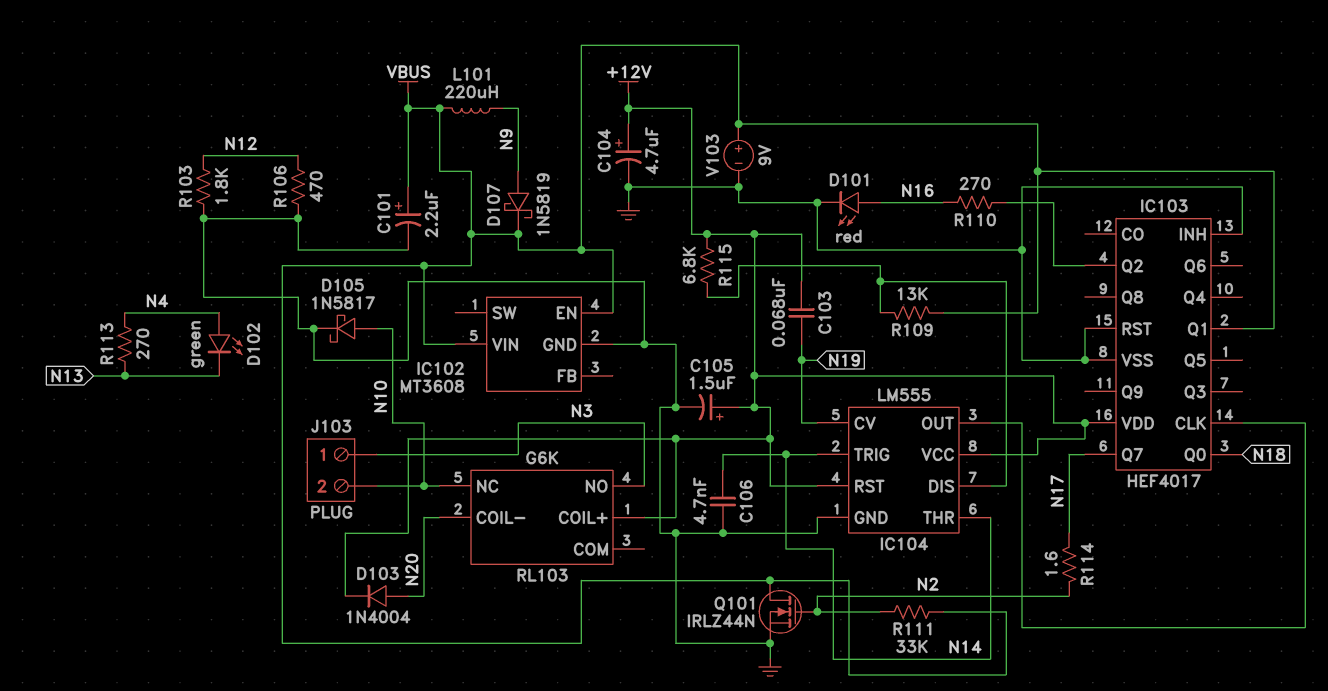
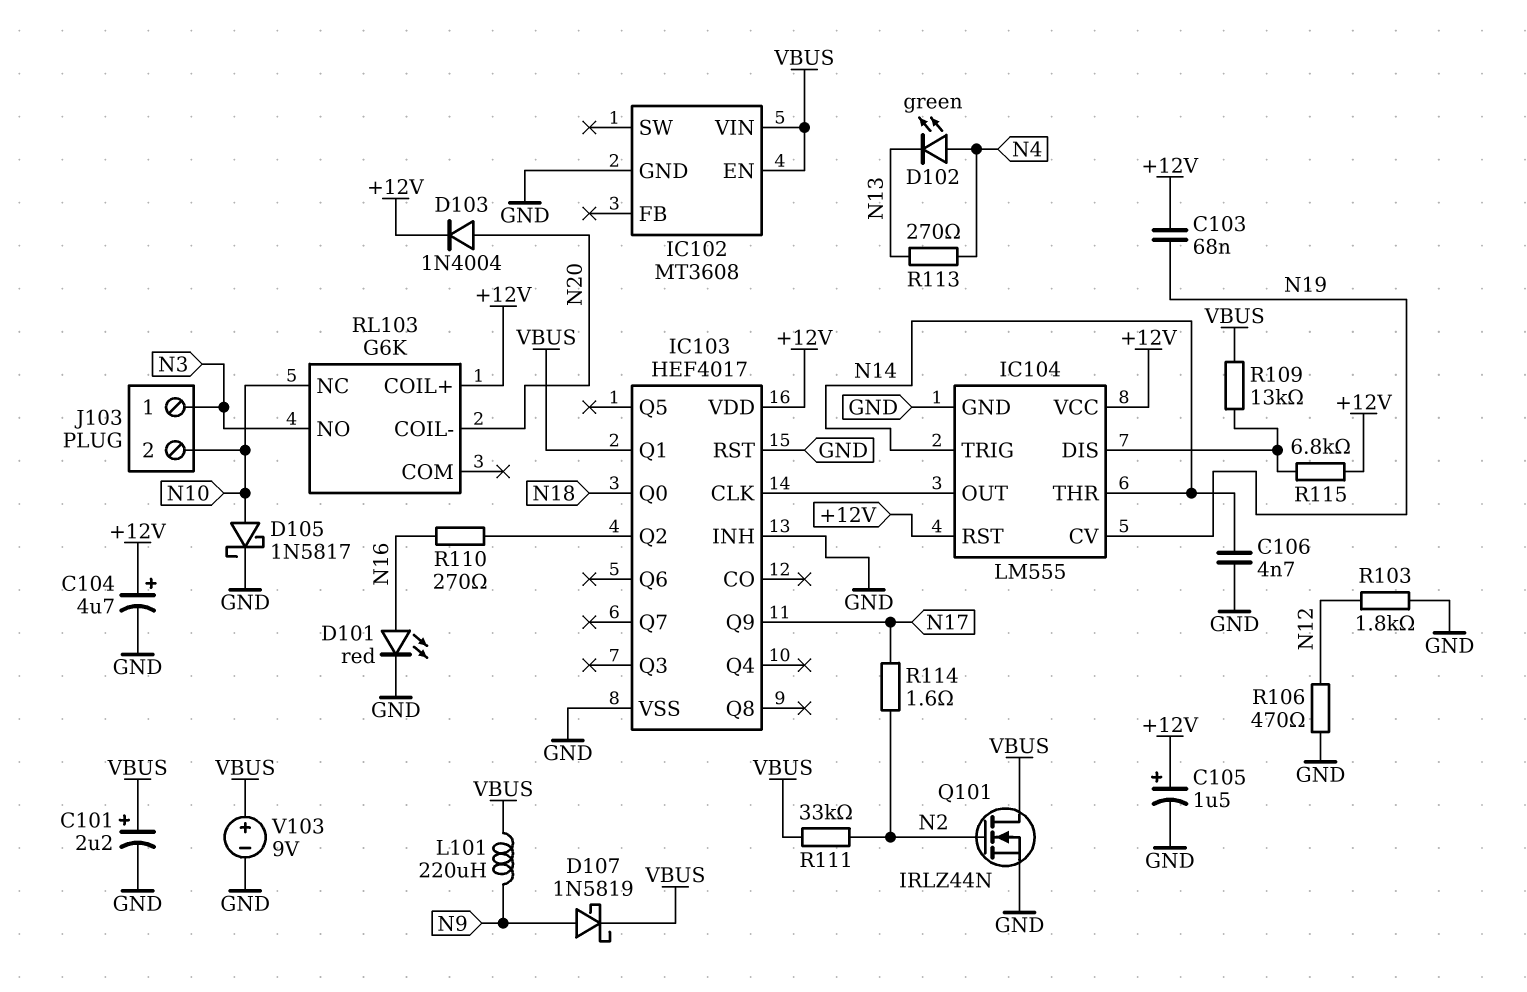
IC103 pin Q7: N17 -> none
IC103 pin Q9: none -> N17

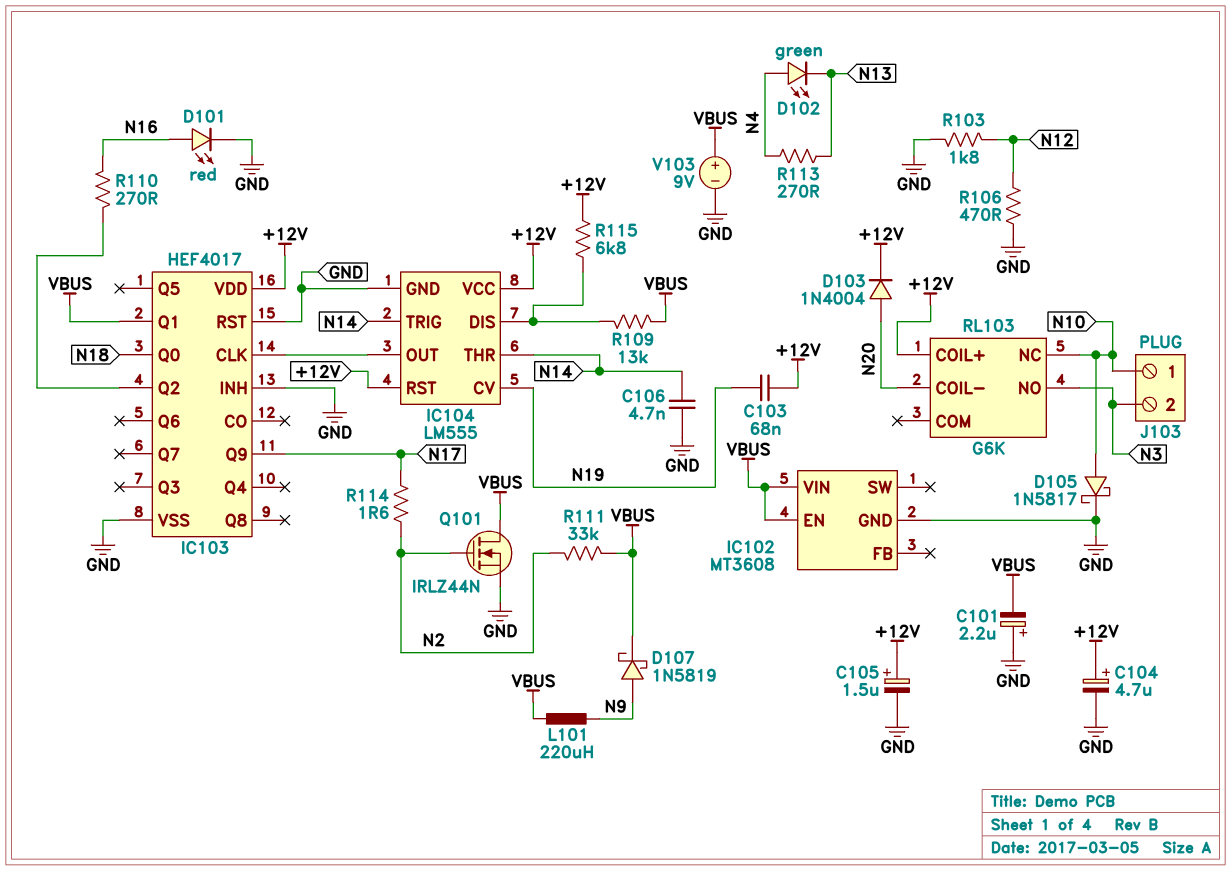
C101: 2.2uF (plus VBUS, minus GND) -> 2.2uF (plus GND, minus VBUS)
J103 pin 1: N3 -> N10
J103 pin 2: N10 -> N3

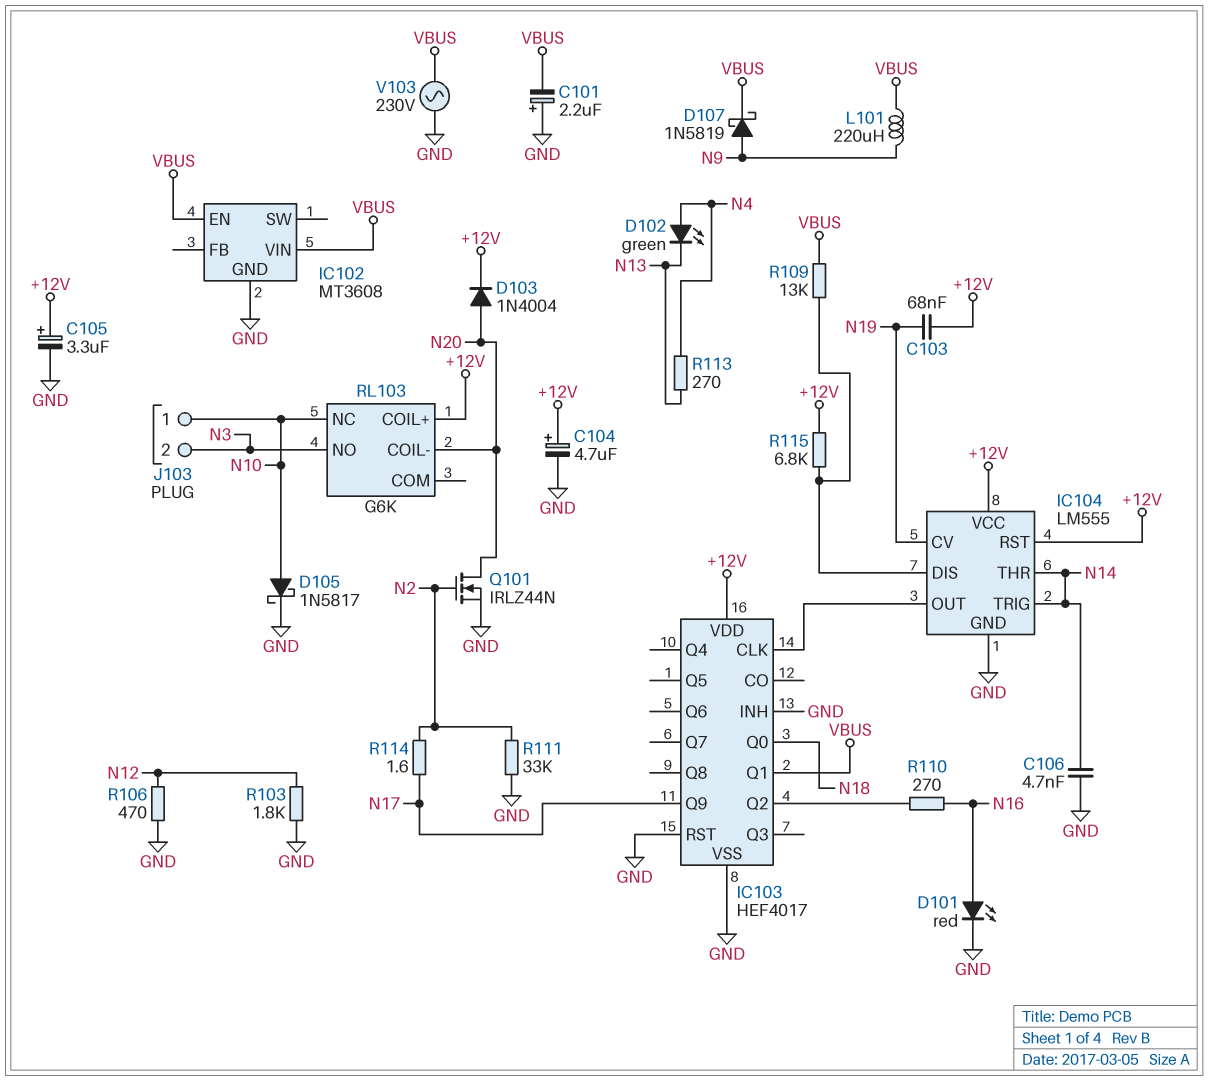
C105: 1.5uF (plus +12V, minus GND) -> 3.3uF (plus +12V, minus GND)
Q101: NMOS IRLZ44N (G N2, D VBUS, S GND) -> NMOS IRLZ44N (G N2, D N20, S GND)
R111: 33k (N2, VBUS) -> 33k (GND, N2)
V103: 9V (plus VBUS, minus GND) -> AC 230V (GND, VBUS)

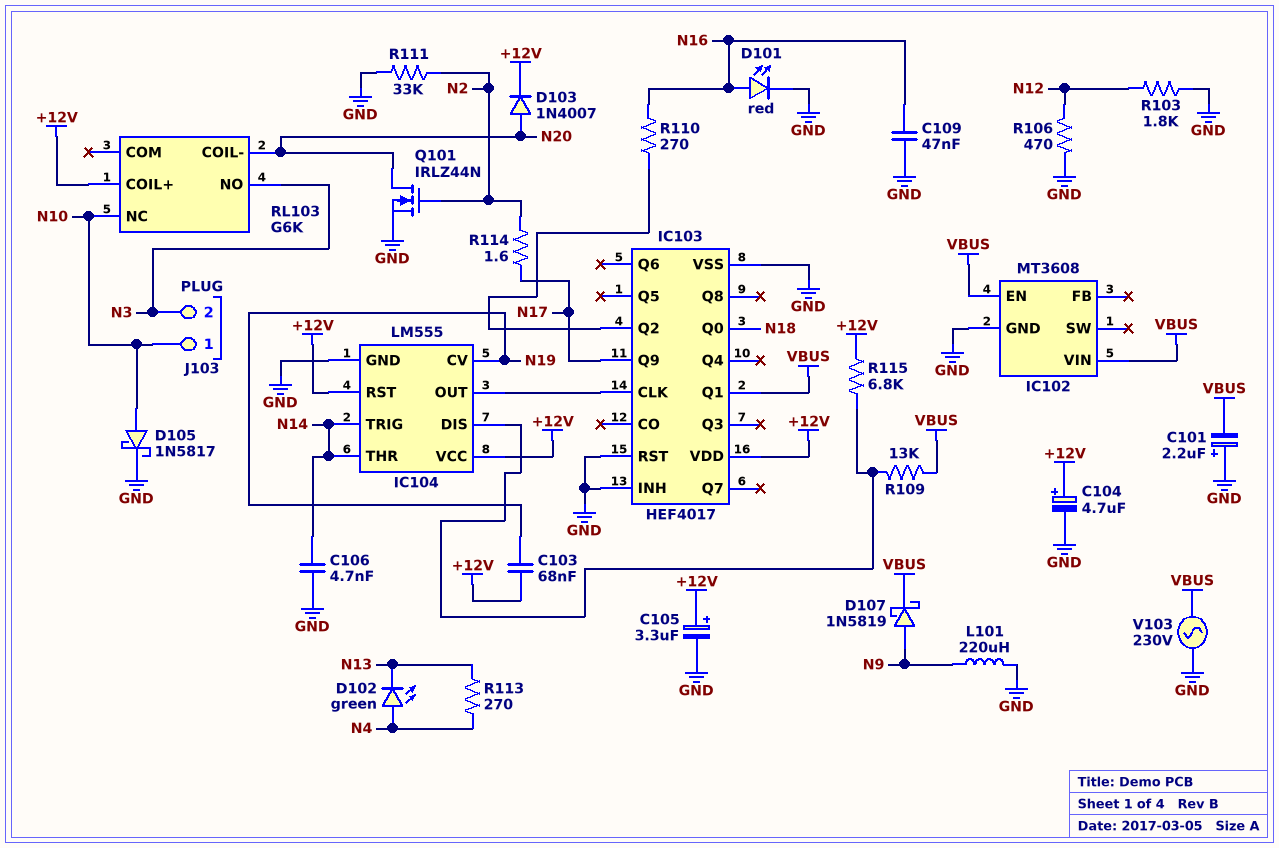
C109: none -> 47nF (GND, N16)
D103: diode 1N4004 (A N20, K +12V) -> diode 1N4007 (A N20, K +12V)
L101: 220uH (N9, VBUS) -> 220uH (GND, N9)

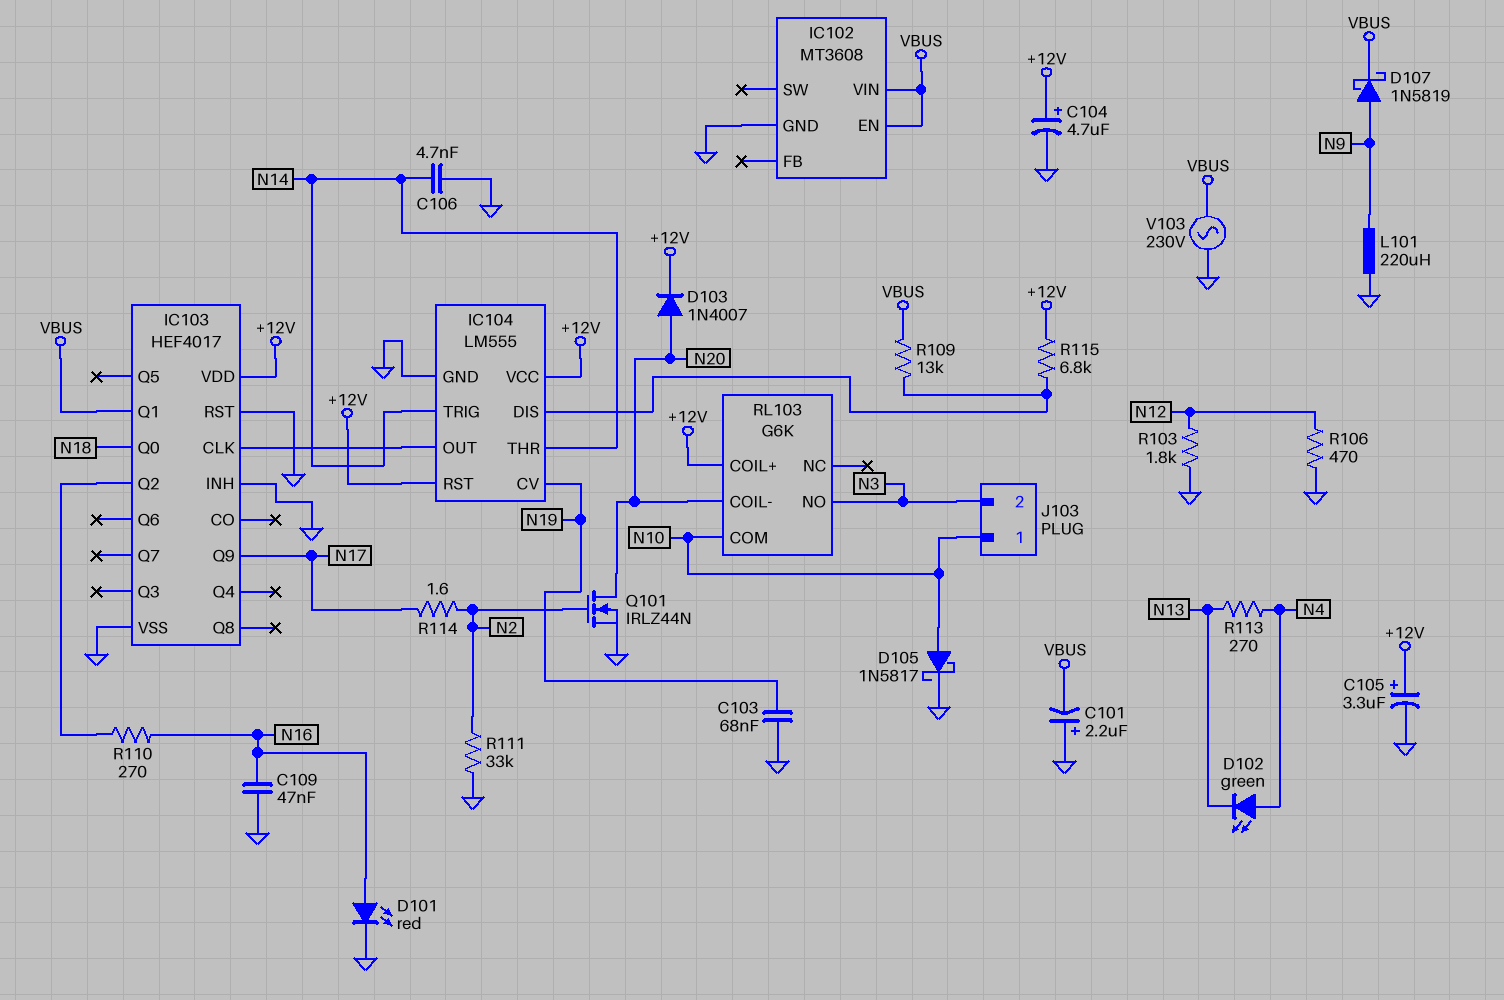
C103: 68nF (+12V, N19) -> 68nF (GND, N19)
RL103 pin COM: none -> N10
RL103 pin NC: N10 -> none

